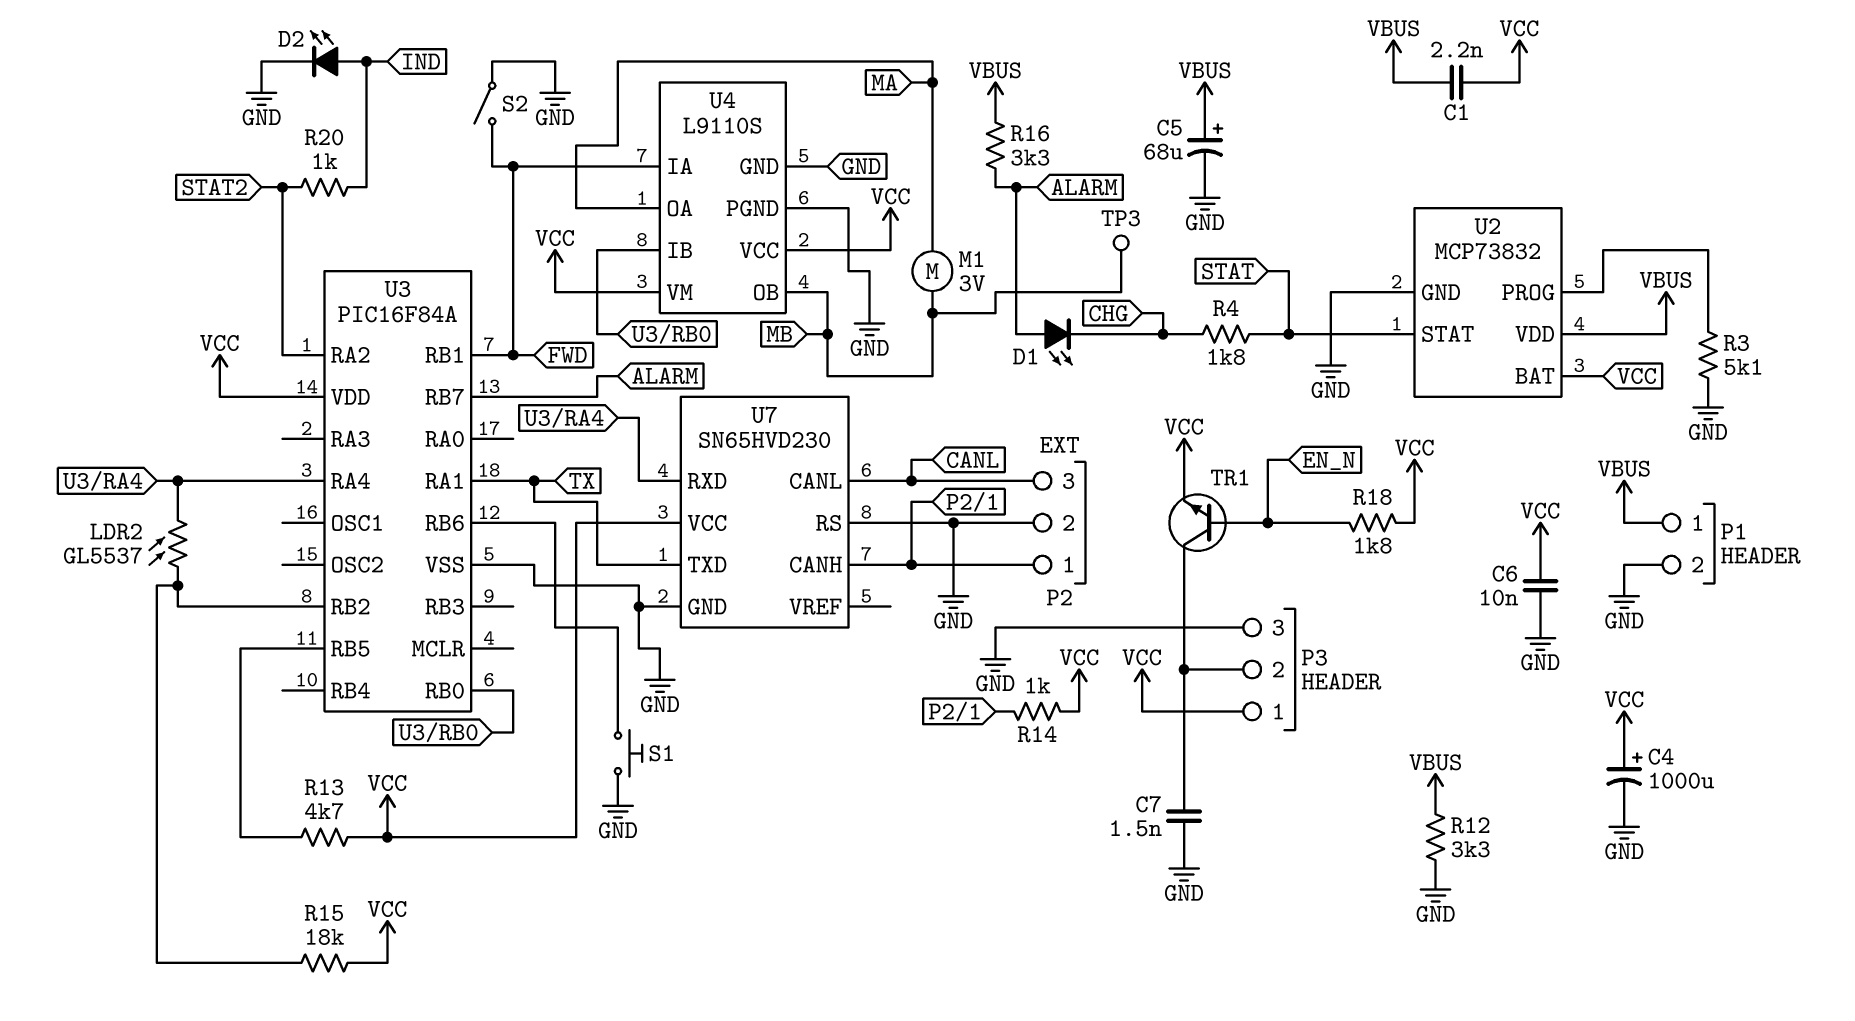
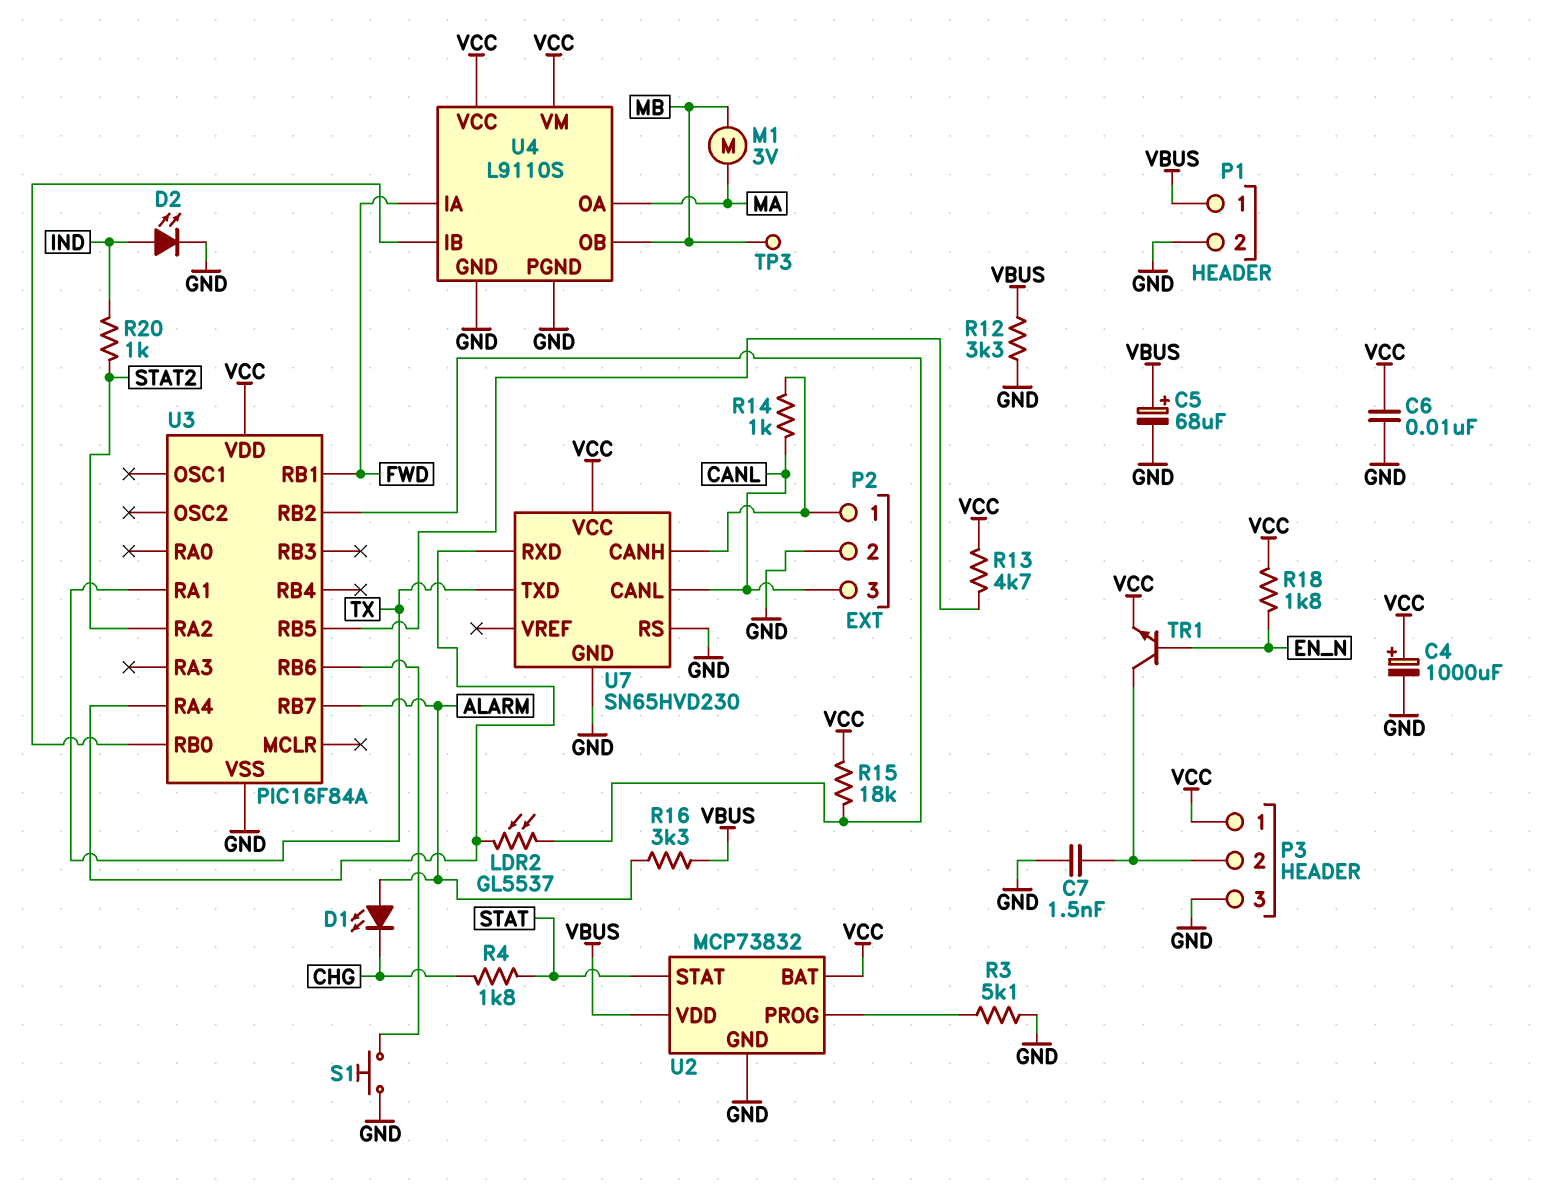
C1: 2.2nF (VBUS, VCC) -> none
R14: 1k (P2/1, VCC) -> 1k (CANL, P2/1)
S2: switch (FWD, GND) -> none

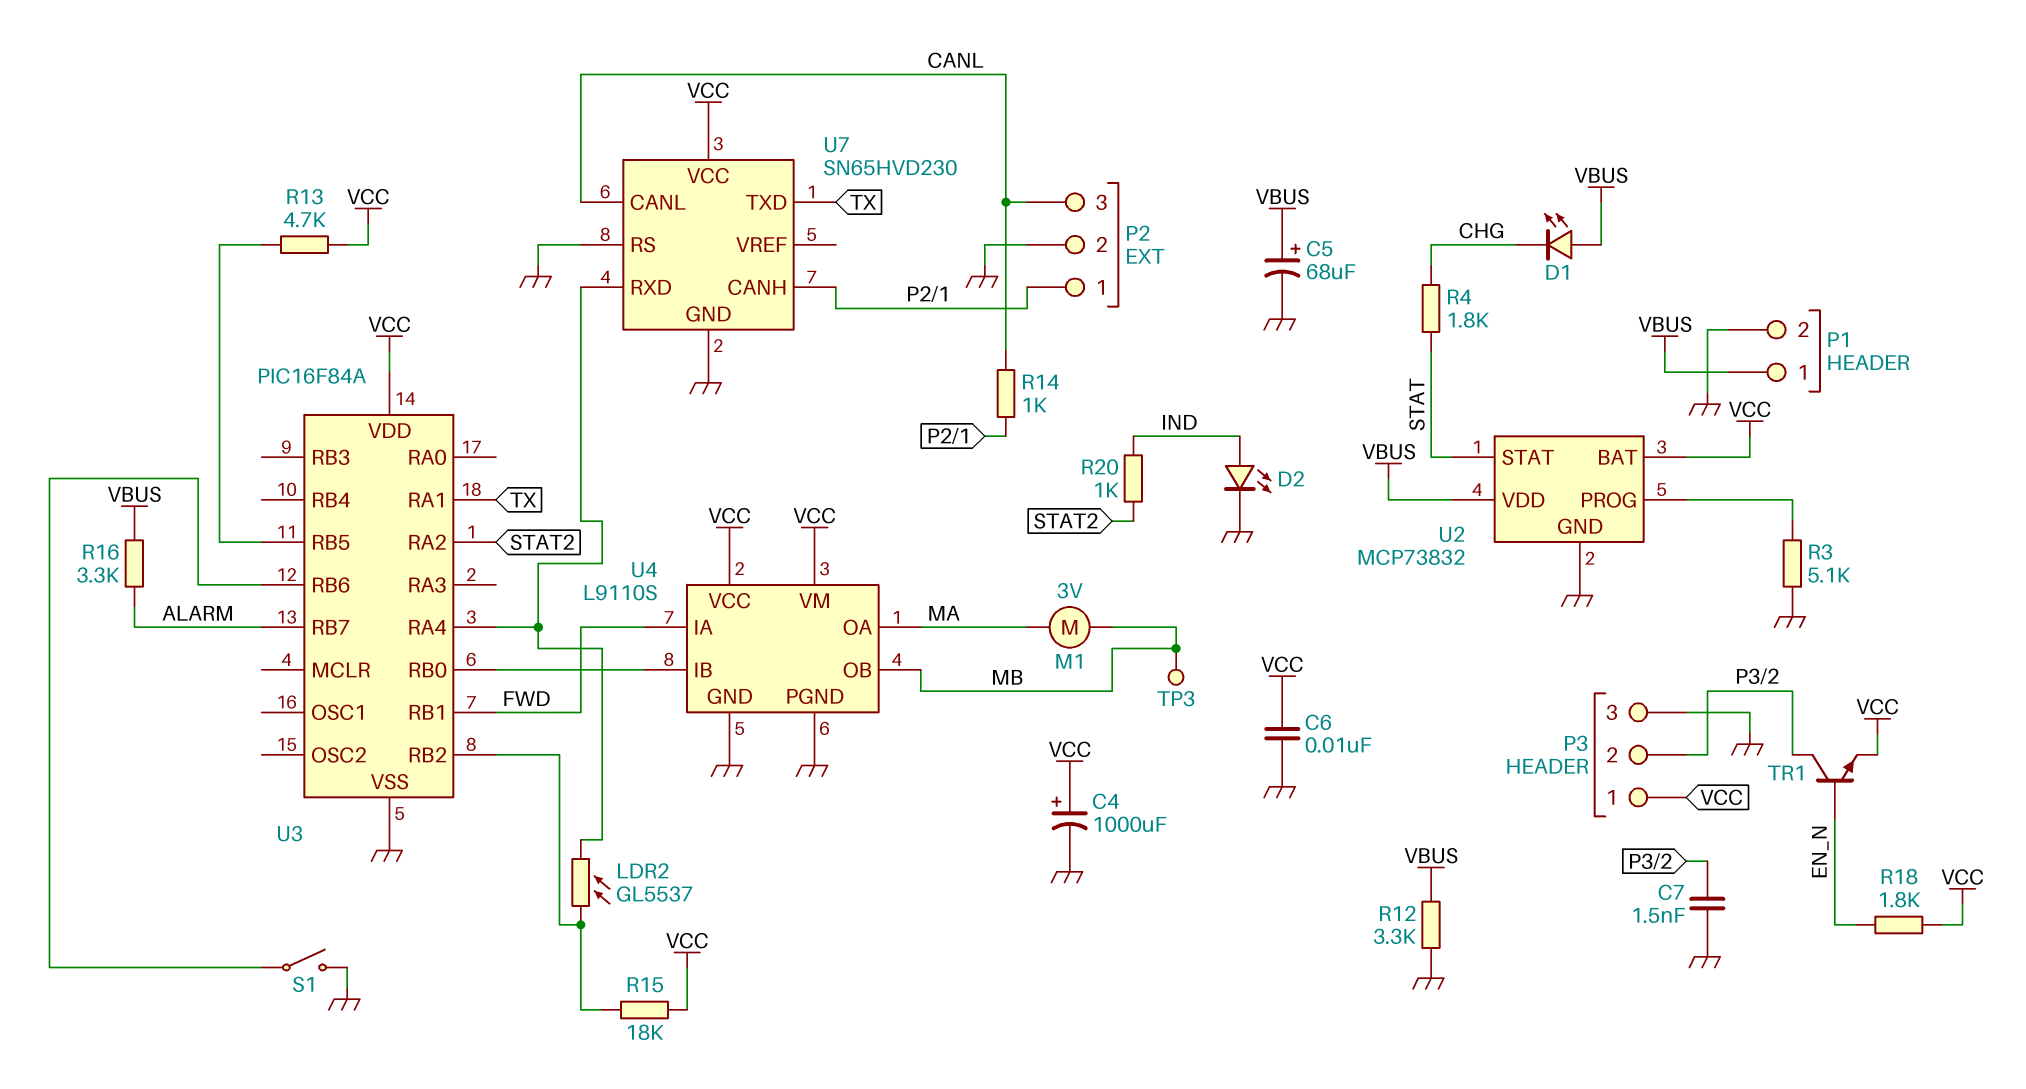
D1: LED (A ALARM, K CHG) -> LED (A VBUS, K CHG)
S1: button (GND, U3/RB6) -> switch (GND, U3/RB6)

